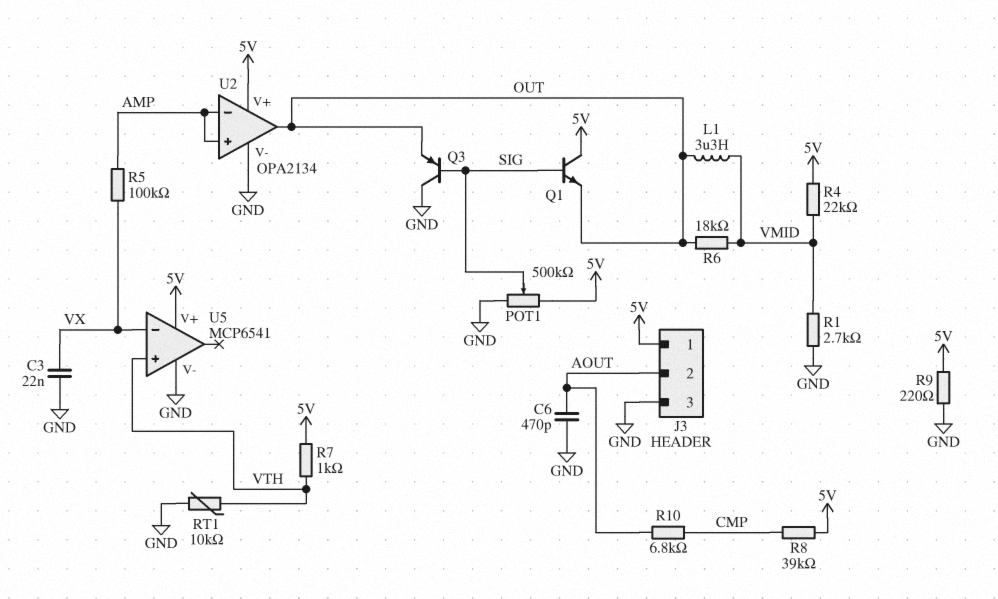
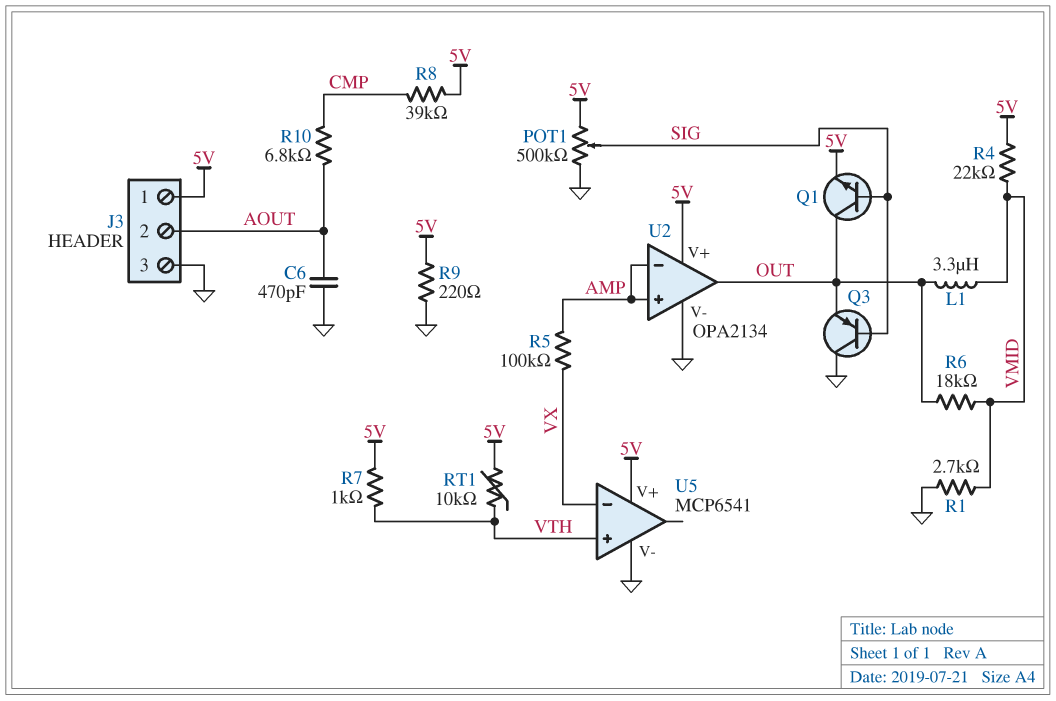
C3: 22nF (GND, VX) -> none
Q1: NPN (B SIG, C 5V, E OUT) -> NPN (B SIG, C OUT, E 5V)
RT1: 10k (GND, VTH) -> 10k (5V, VTH)

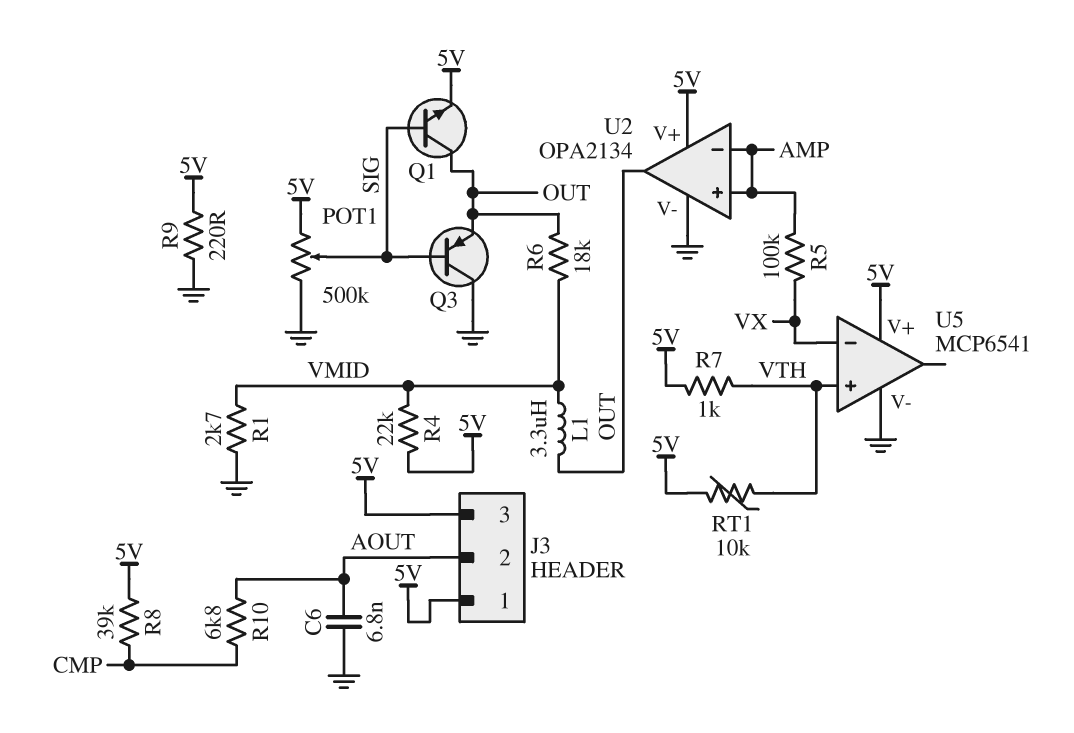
C6: 470pF (AOUT, GND) -> 6.8nF (AOUT, GND)
J3 pin 3: GND -> 5V

